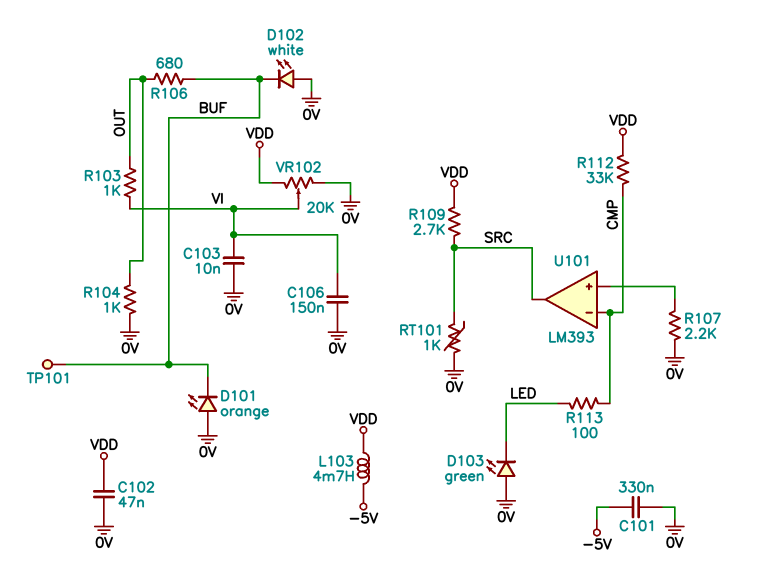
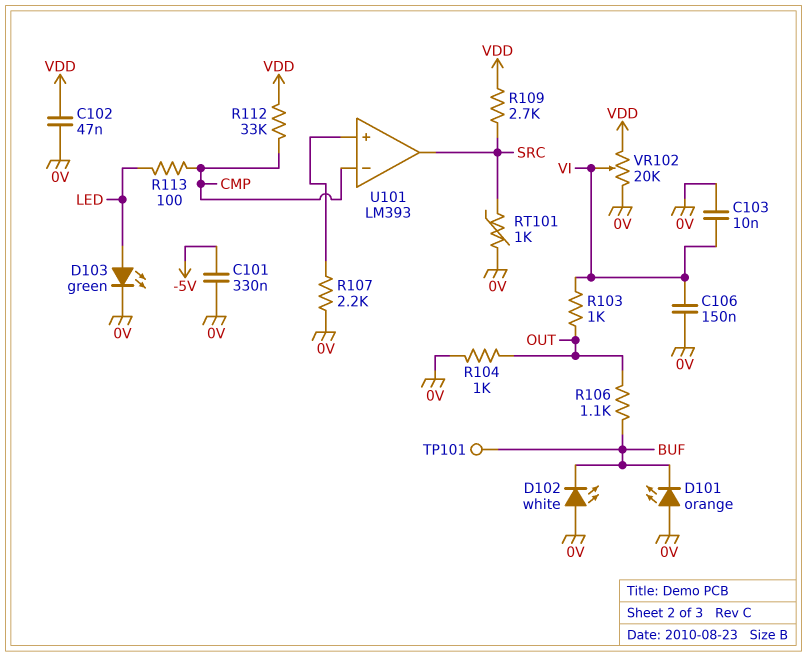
D103: LED green (A 0V, K LED) -> LED green (A LED, K 0V)
L103: 4.7mH (-5V, VDD) -> none
R106: 680 (BUF, OUT) -> 1.1k (BUF, OUT)

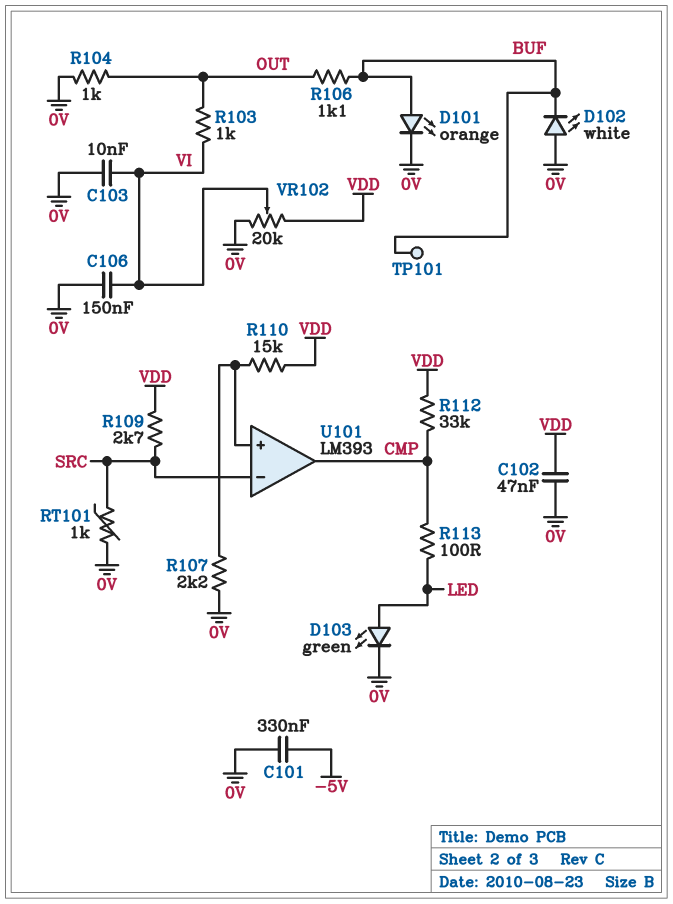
D101: LED orange (A 0V, K BUF) -> LED orange (A BUF, K 0V)
R110: none -> 15k (U101/in+, VDD)
U101 pin in-: CMP -> SRC
U101 pin out: SRC -> CMP

